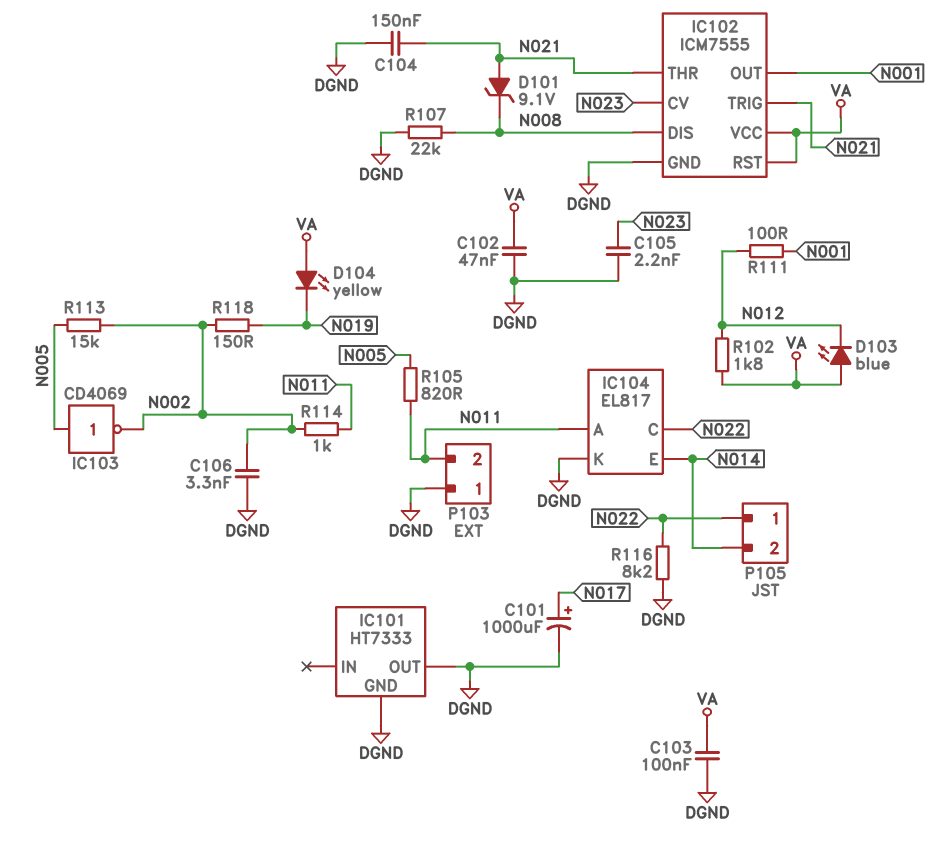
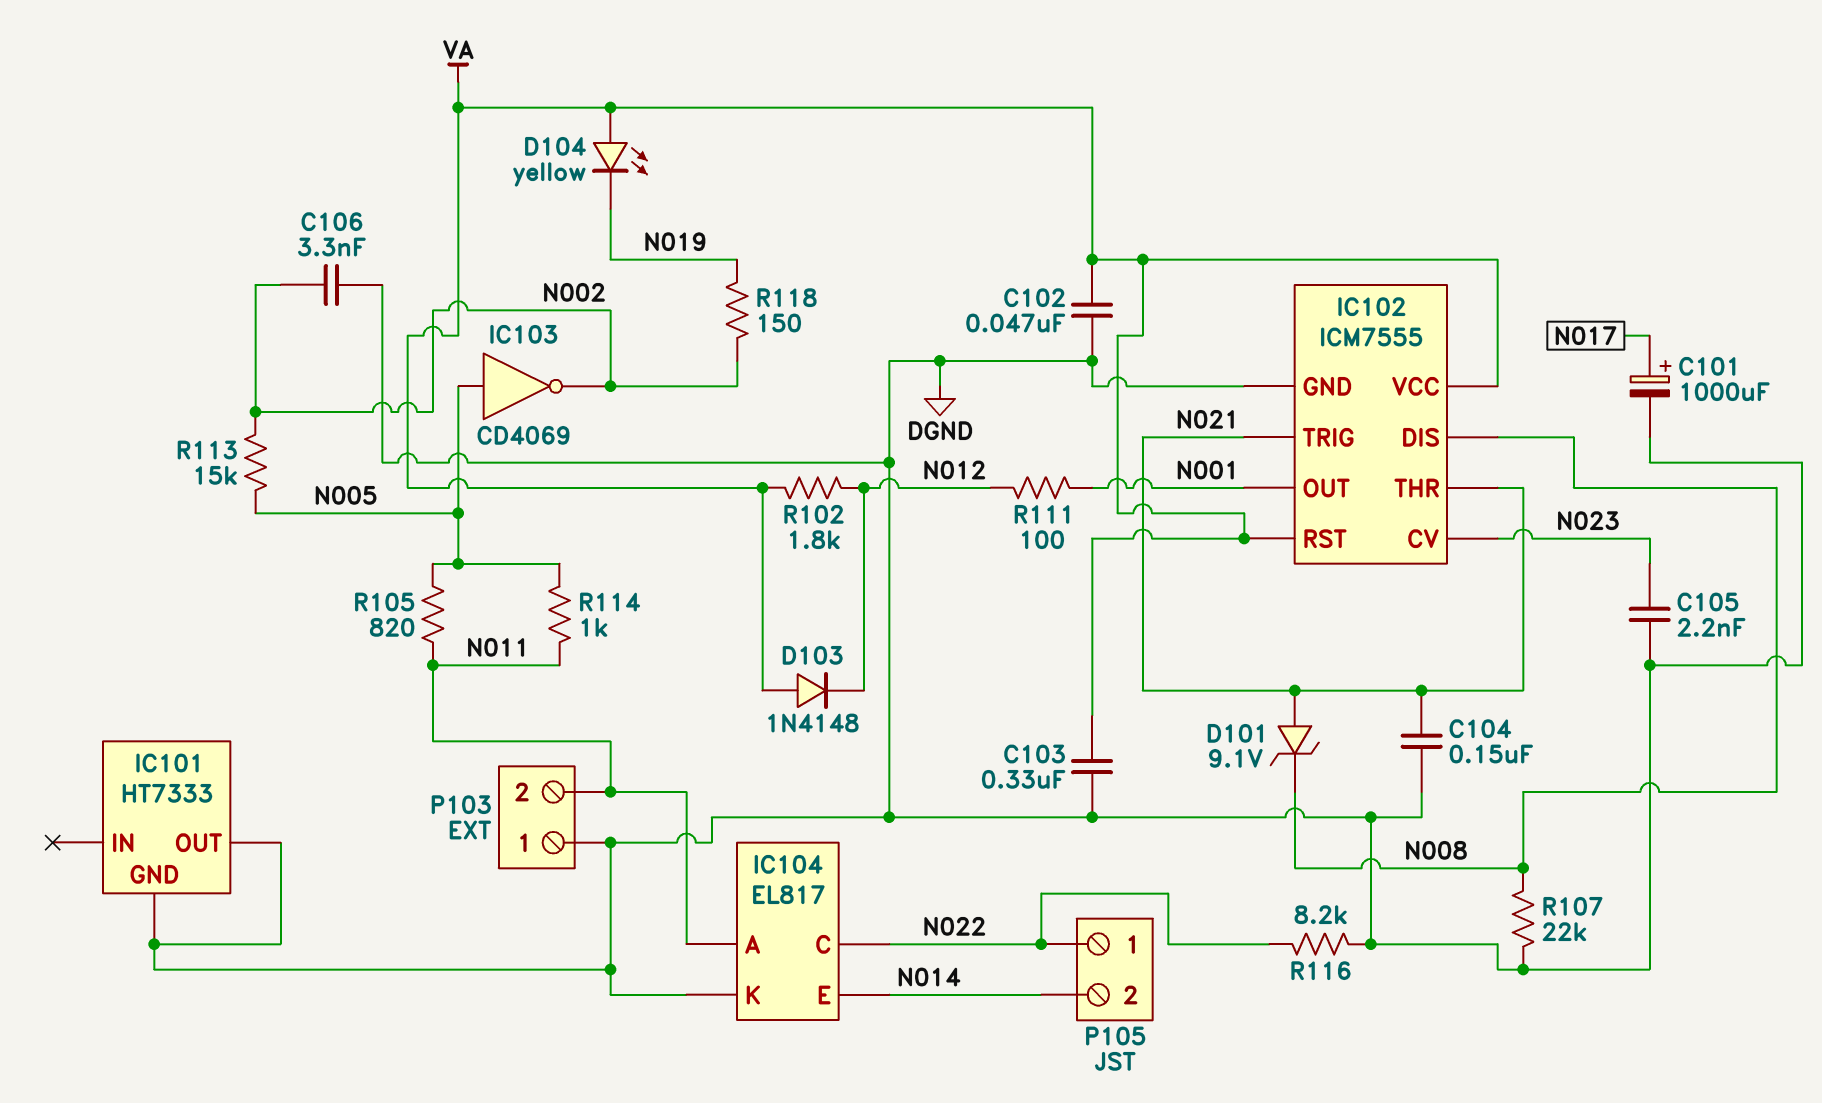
C103: 100nF (DGND, VA) -> 330nF (DGND, VA)
D103: LED blue (A VA, K N012) -> diode 1N4148 (A VA, K N012)
R114: 1k (N002, N011) -> 1k (N005, N011)

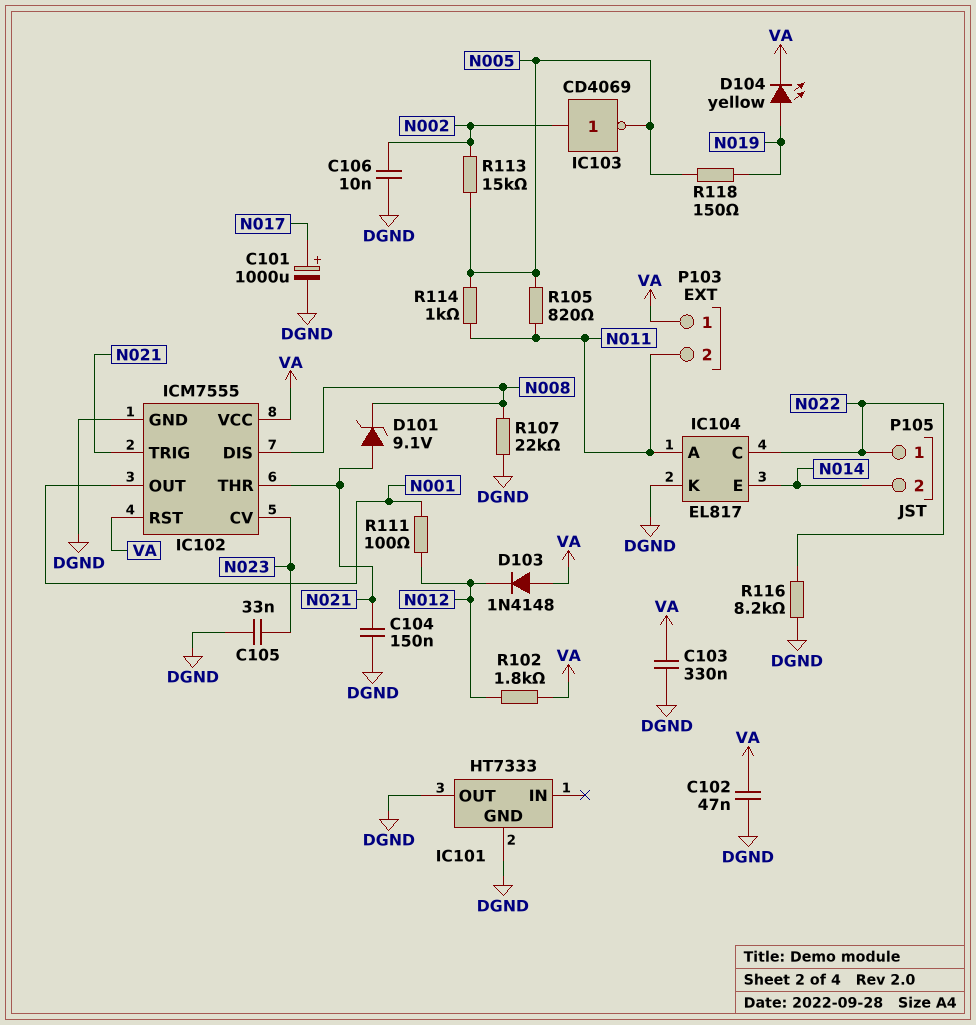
C105: 2.2nF (DGND, N023) -> 33nF (DGND, N023)
C106: 3.3nF (DGND, N002) -> 10nF (DGND, N002)
D104: LED yellow (A VA, K N019) -> LED yellow (A N019, K VA)
IC103: NOT CD4069 (in N005, out N002) -> NOT CD4069 (in N002, out N005)
P103 pin 1: DGND -> VA
R118: 150 (N002, N019) -> 150 (N005, N019)

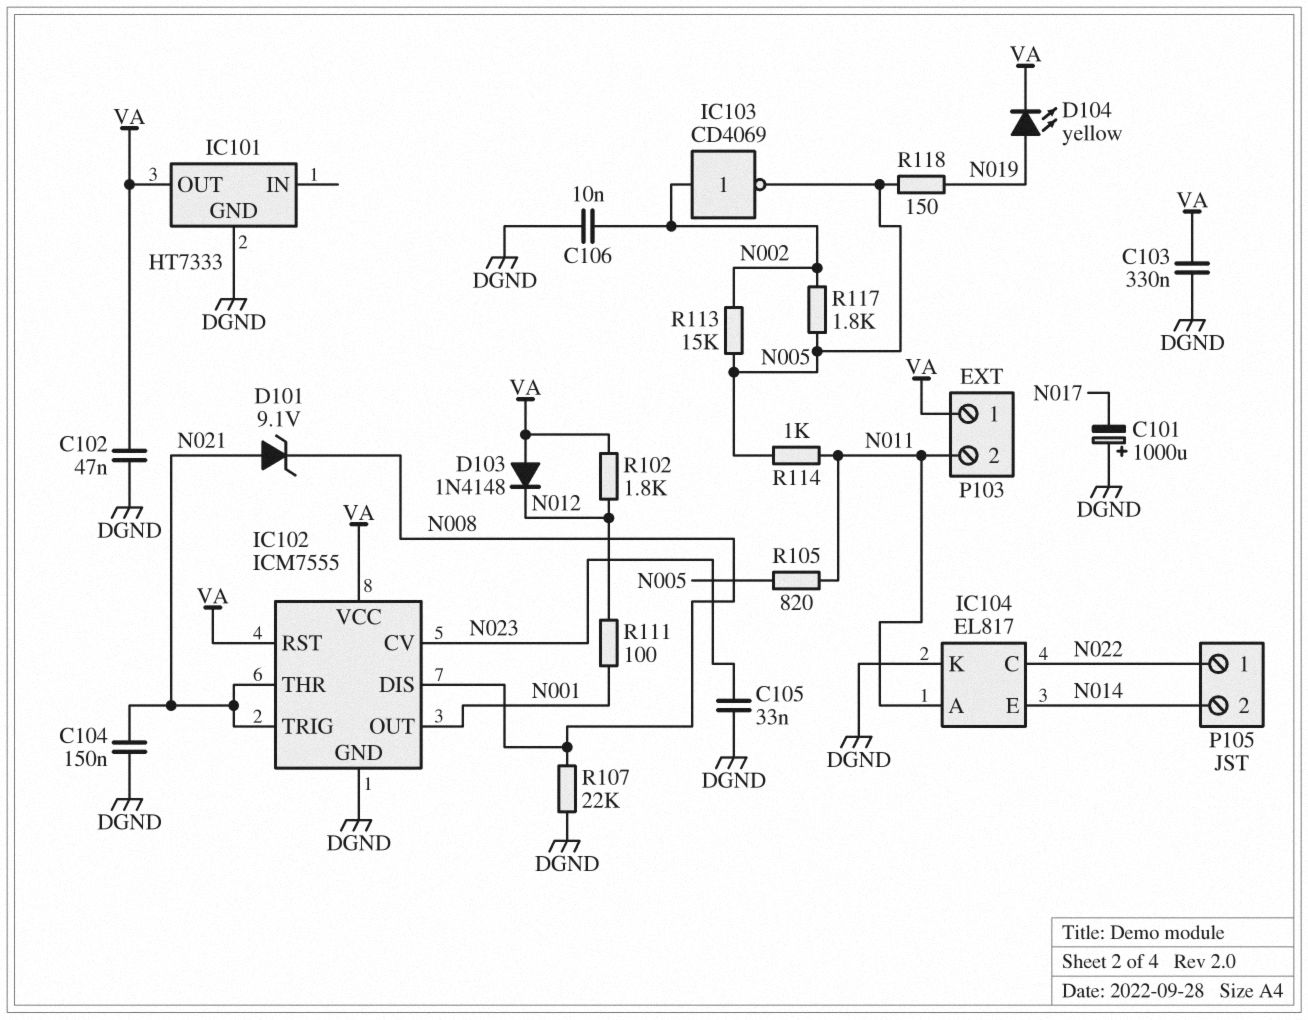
C101: 1000uF (plus N017, minus DGND) -> 1000uF (plus DGND, minus N017)
IC101 pin OUT: DGND -> VA
R116: 8.2k (DGND, N022) -> none
R117: none -> 1.8k (N002, N005)

